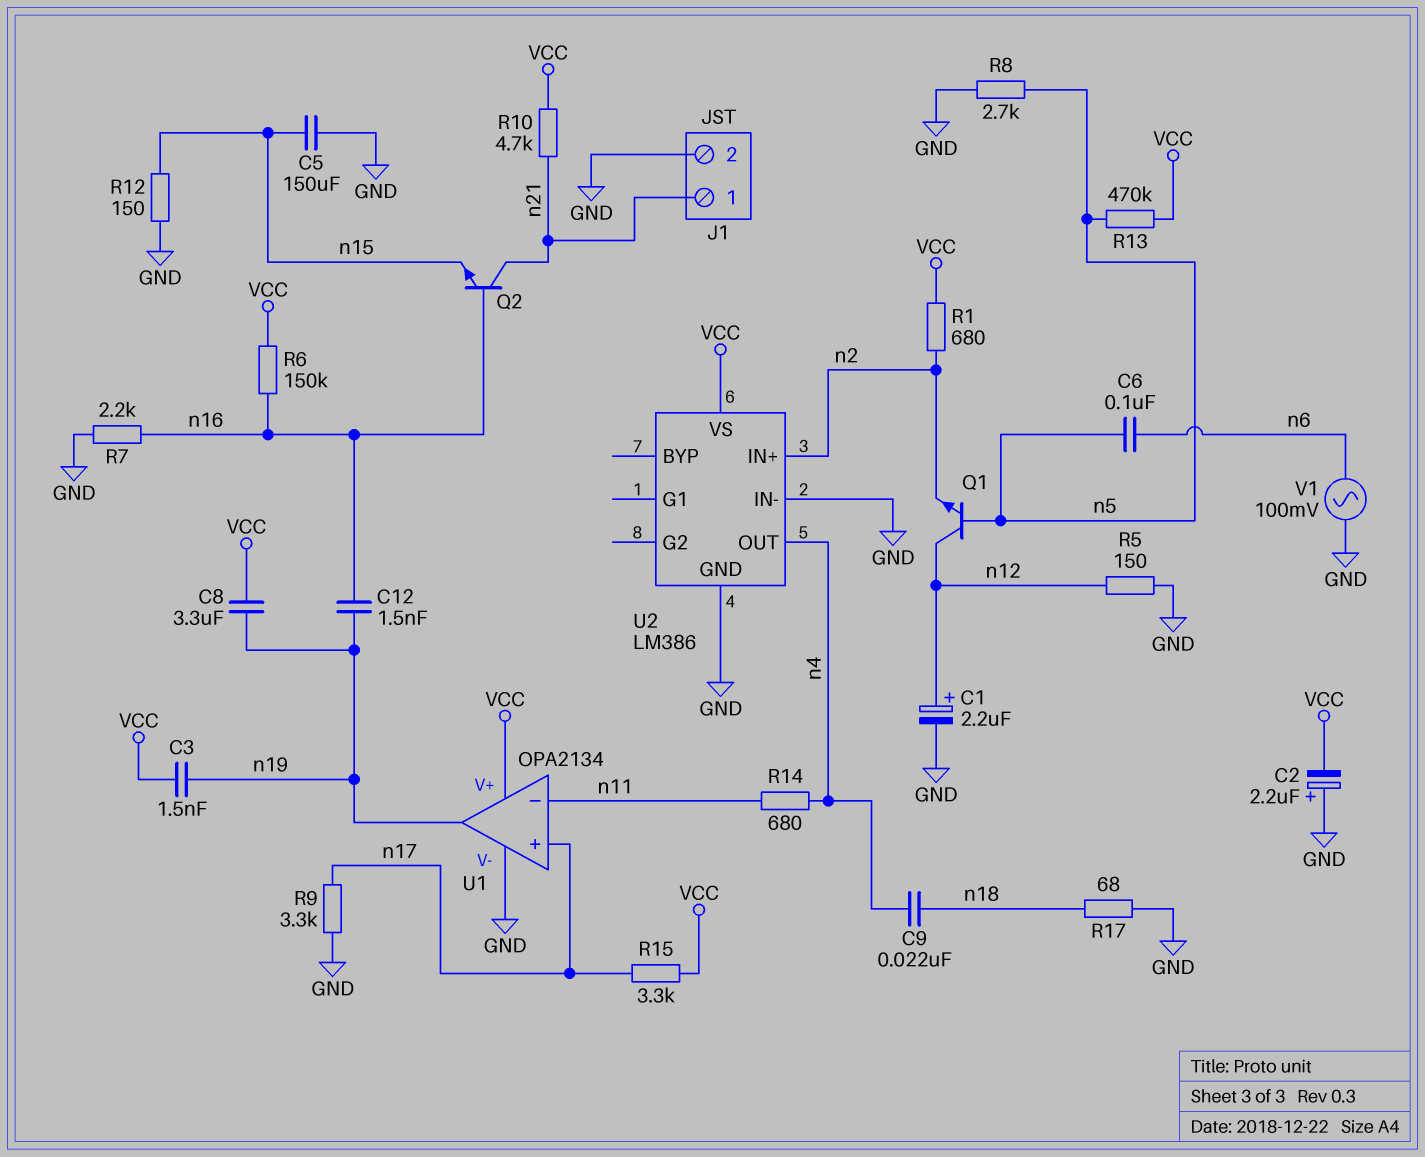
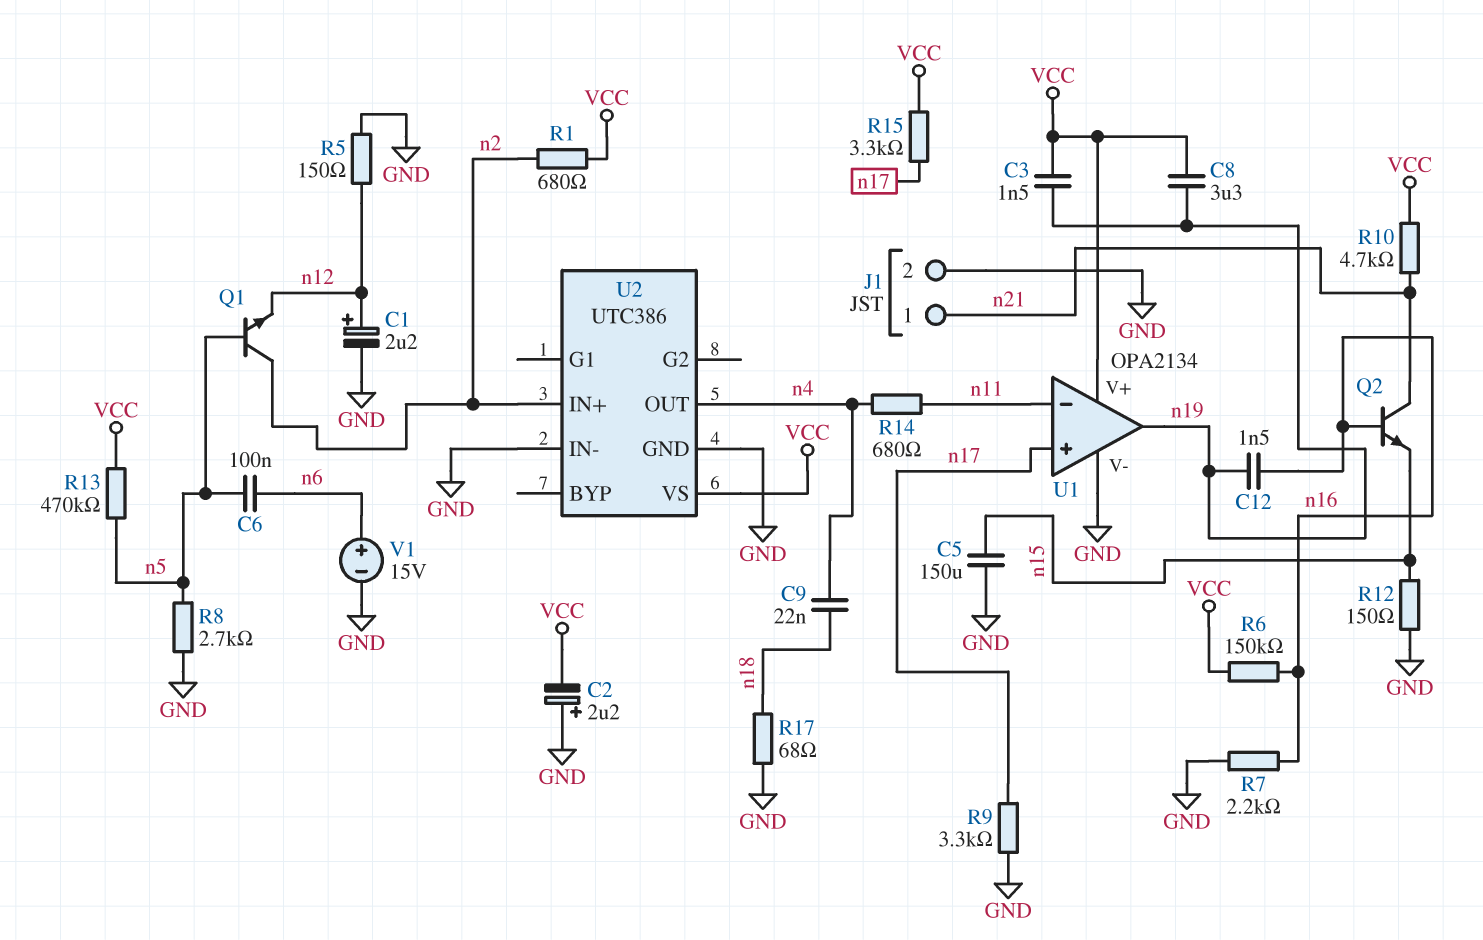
Q1: NPN (B n5, C n12, E n2) -> NPN (B n5, C n2, E n12)
U2: LM386 -> UTC386
V1: AC 100mV (GND, n6) -> 15V (plus n6, minus GND)

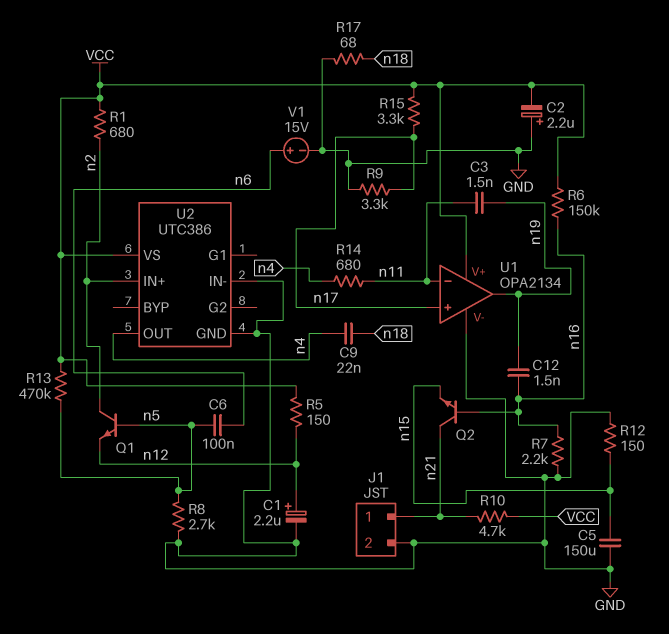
C3: 1.5nF (VCC, n19) -> 1.5nF (n11, n19)
C8: 3.3uF (VCC, n19) -> none
R5: 150 (GND, n12) -> 150 (VCC, n12)

